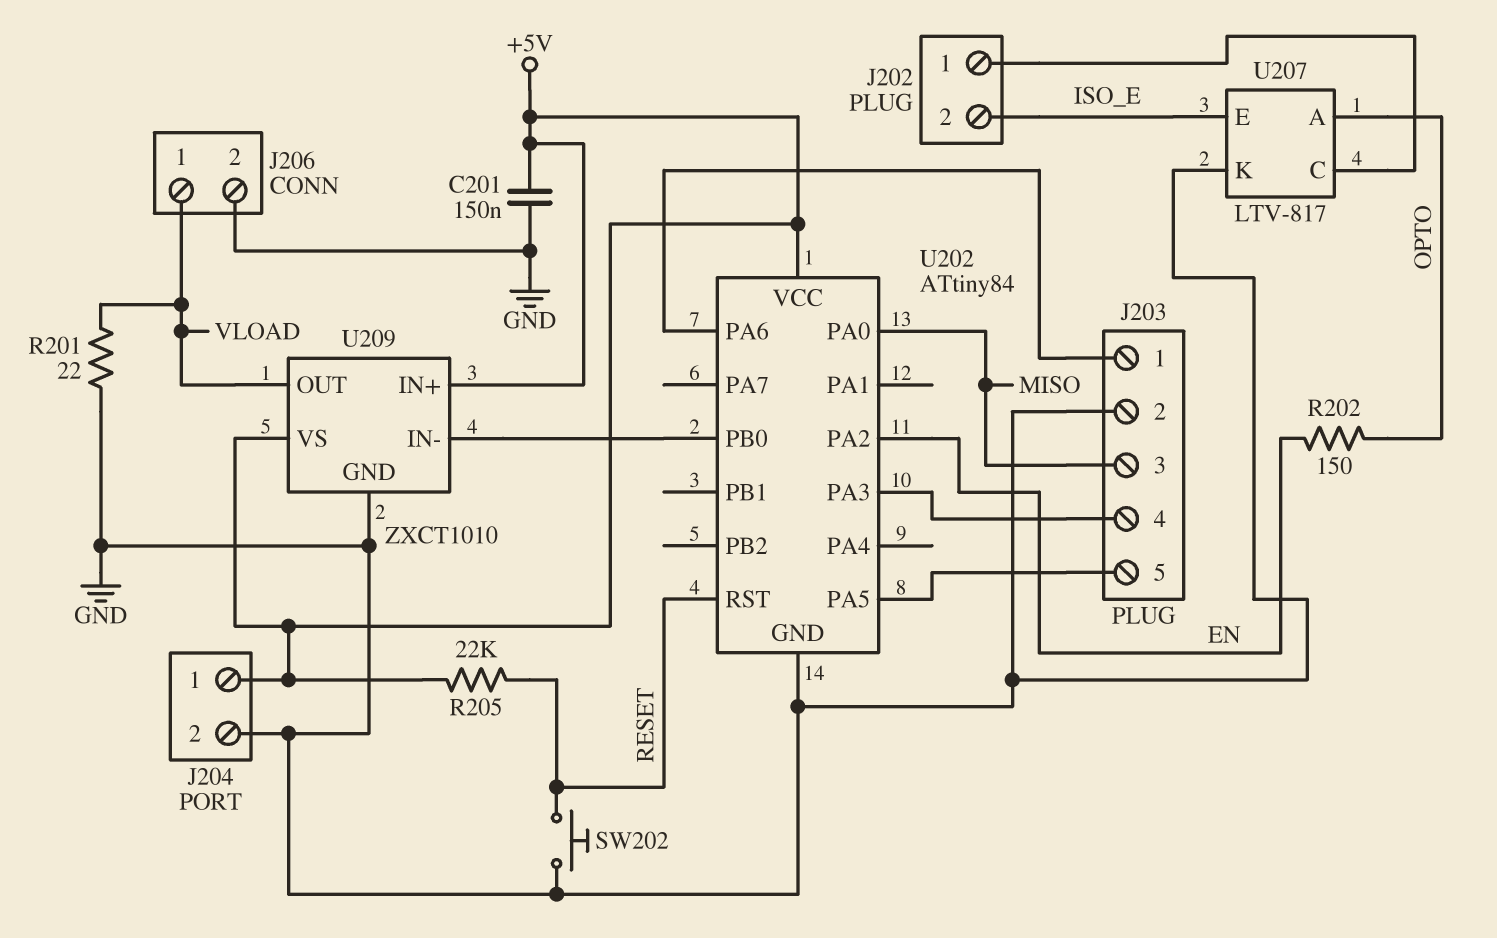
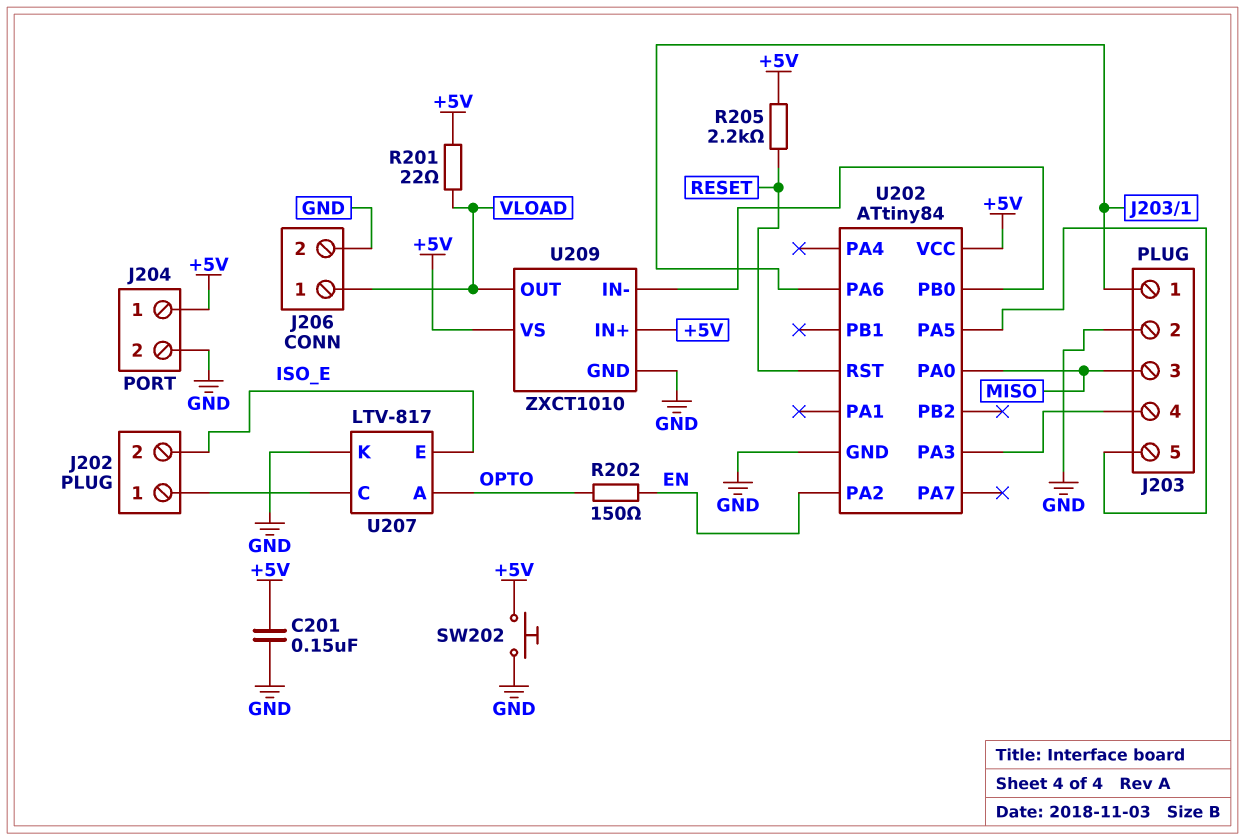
R201: 22 (GND, VLOAD) -> 22 (+5V, VLOAD)
R205: 22k (+5V, RESET) -> 2.2k (+5V, RESET)
SW202: button (GND, RESET) -> button (+5V, GND)

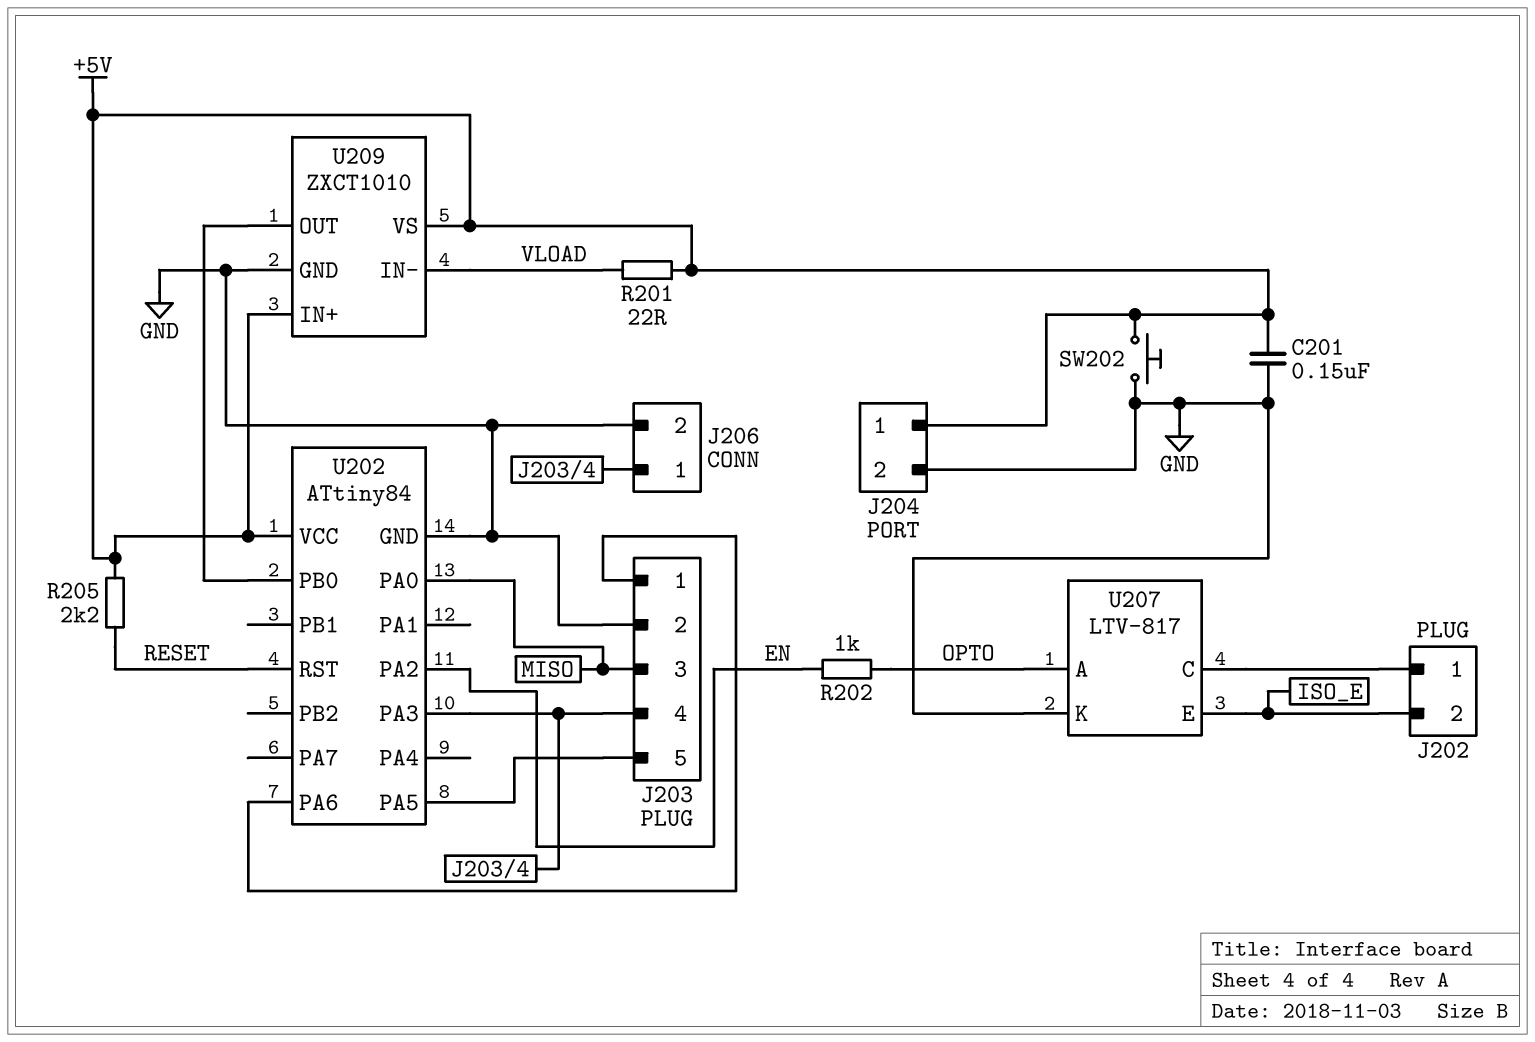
J206 pin 1: VLOAD -> J203/4
R202: 150 (EN, OPTO) -> 1k (EN, OPTO)
U209 pin IN-: U202/PB0 -> VLOAD
U209 pin OUT: VLOAD -> U202/PB0

